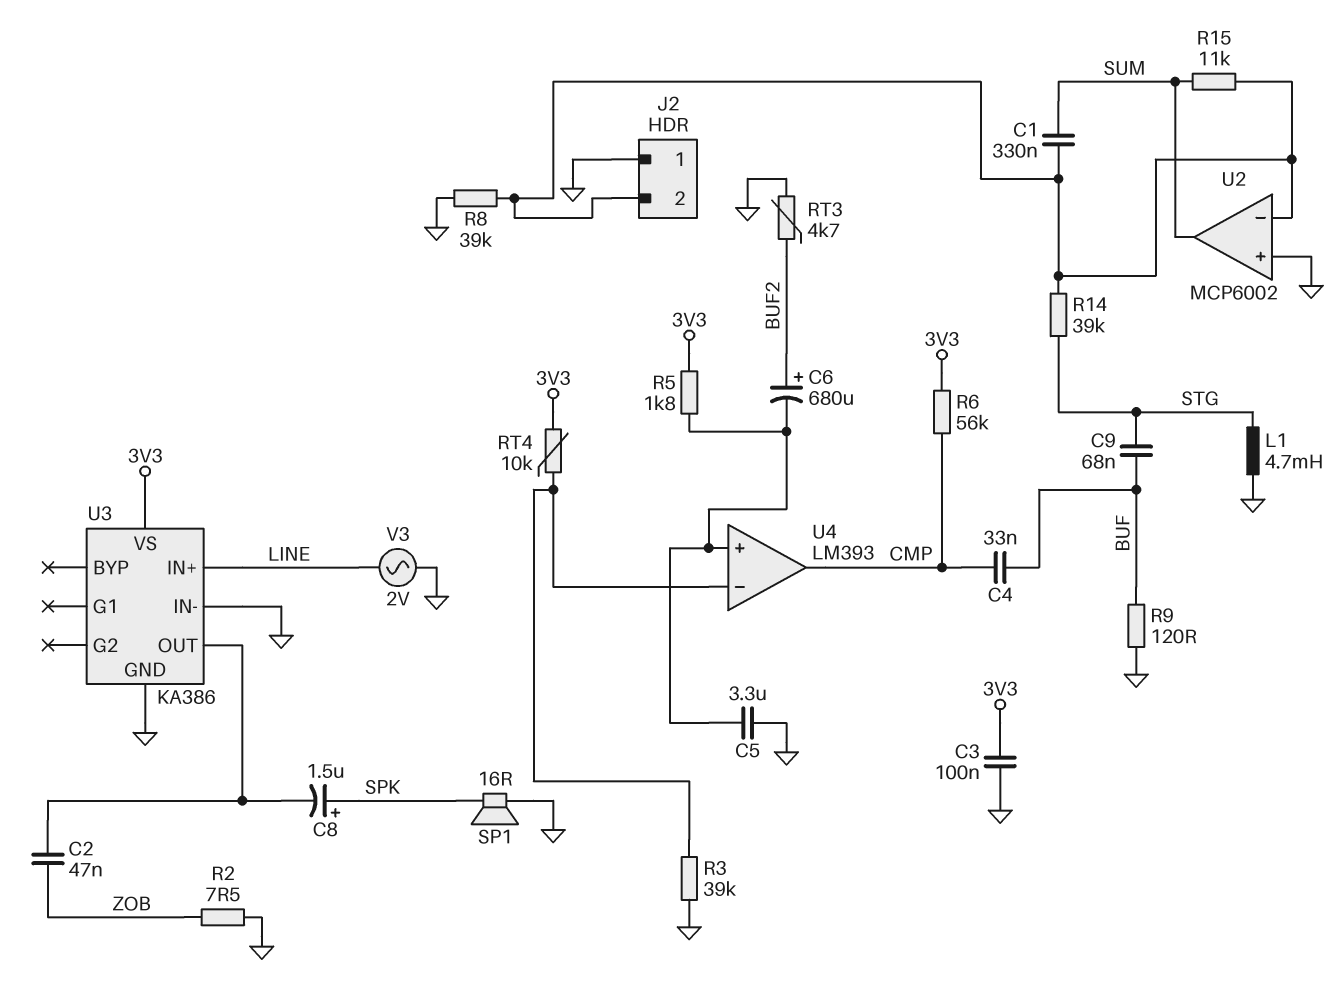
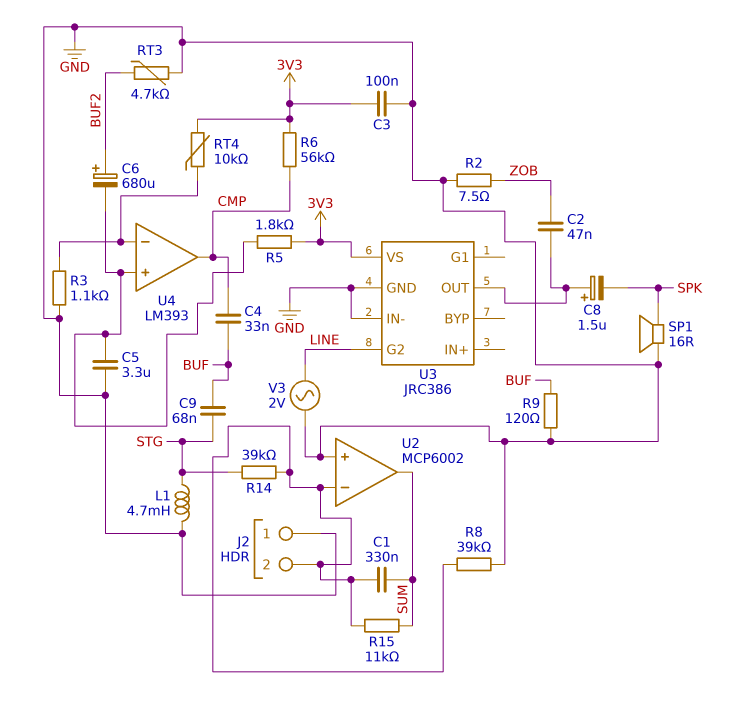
C8: 1.5uF (plus SPK, minus U3/OUT) -> 1.5uF (plus U3/OUT, minus SPK)
R3: 39k (GND, U4/in-) -> 1.1k (GND, U4/in-)
U3: KA386 -> JRC386
U3 pin G2: none -> LINE
U3 pin IN+: LINE -> none

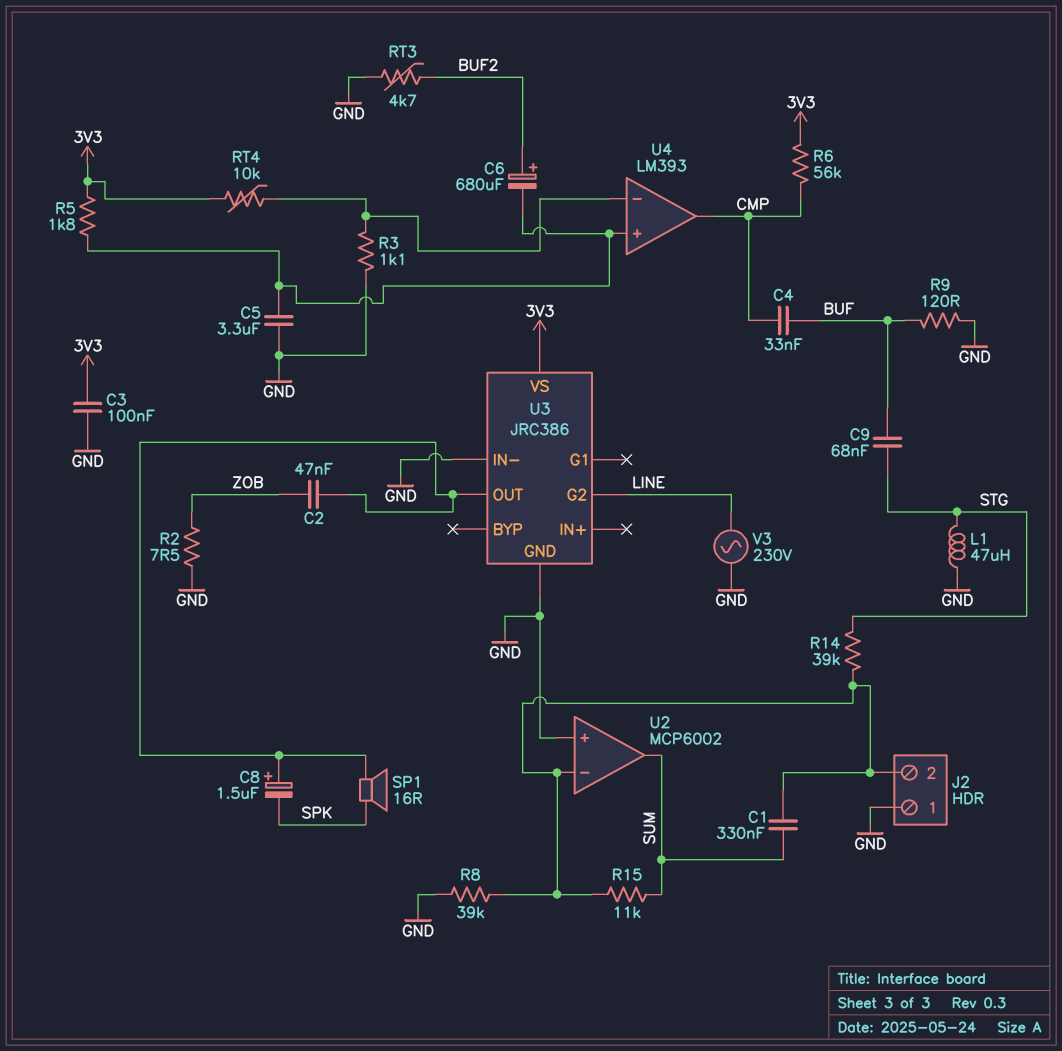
L1: 4.7mH (GND, STG) -> 47uH (GND, STG)
SP1: speaker 16R (GND, SPK) -> speaker 16R (SPK, U3/OUT)
V3: AC 2V (GND, LINE) -> AC 230V (GND, LINE)

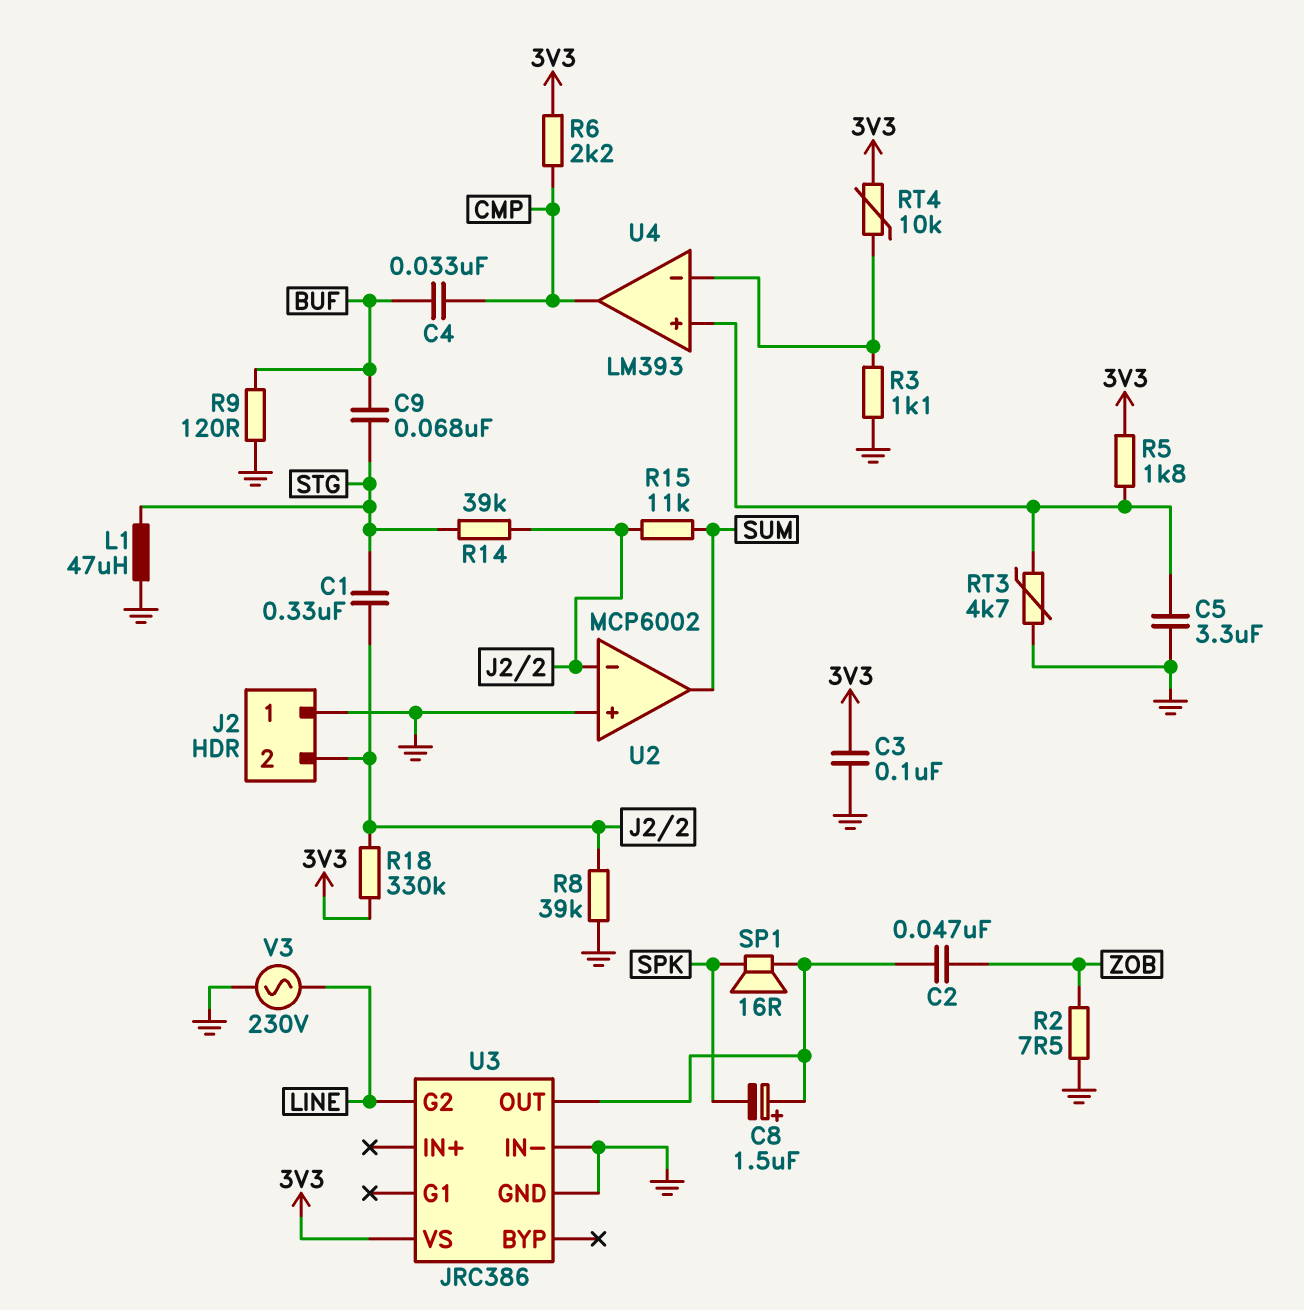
C1: 330nF (J2/2, SUM) -> 330nF (J2/2, STG)
C6: 680uF (plus BUF2, minus U4/in+) -> none
R6: 56k (3V3, CMP) -> 2.2k (3V3, CMP)
R18: none -> 330k (3V3, J2/2)
RT3: 4.7k (BUF2, GND) -> 4.7k (GND, U4/in+)

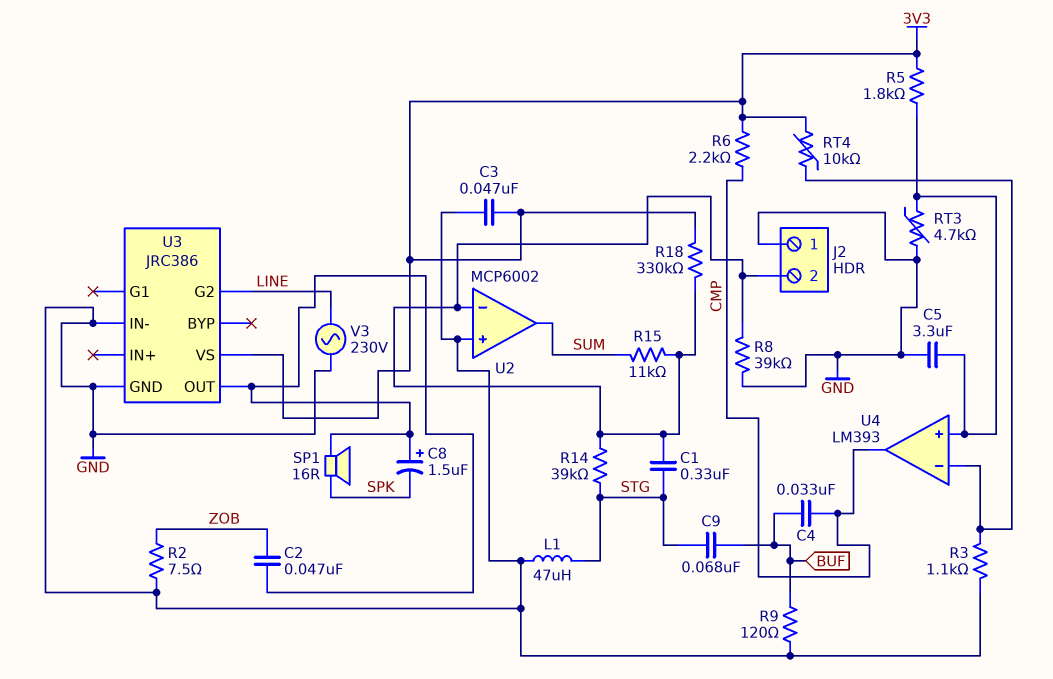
C3: 100nF (3V3, GND) -> 47nF (3V3, GND)

